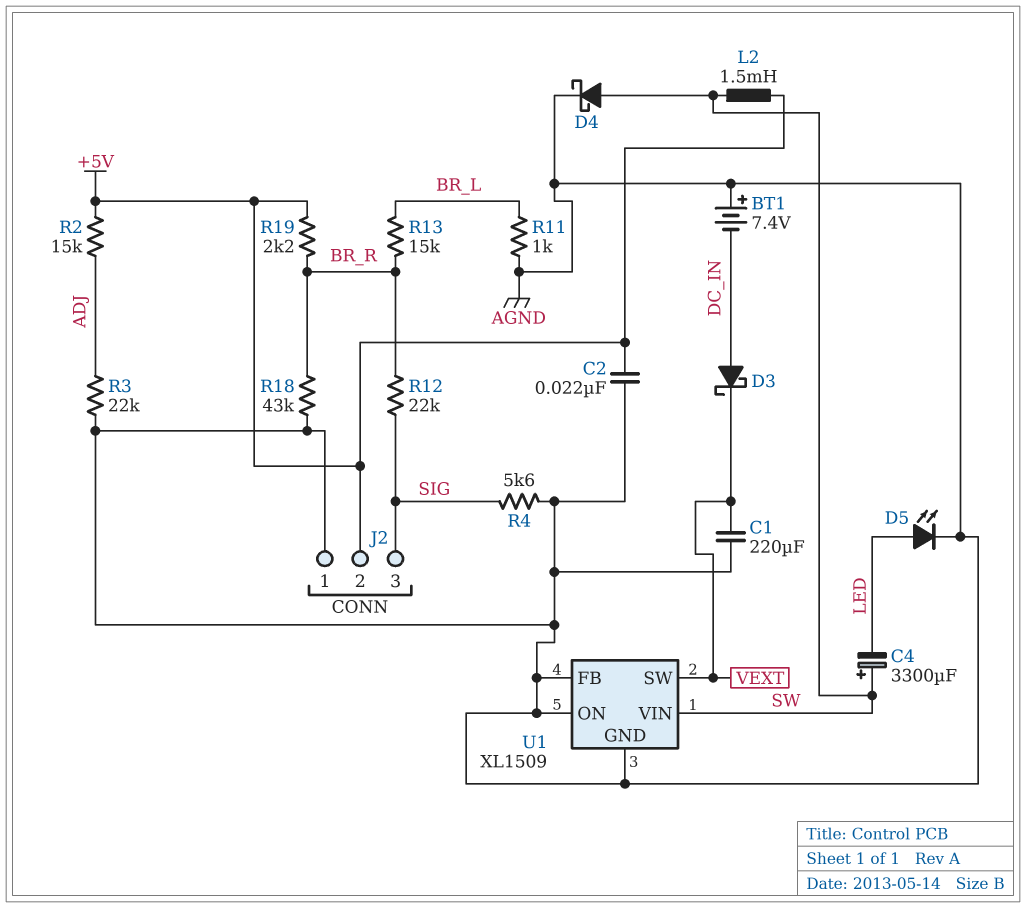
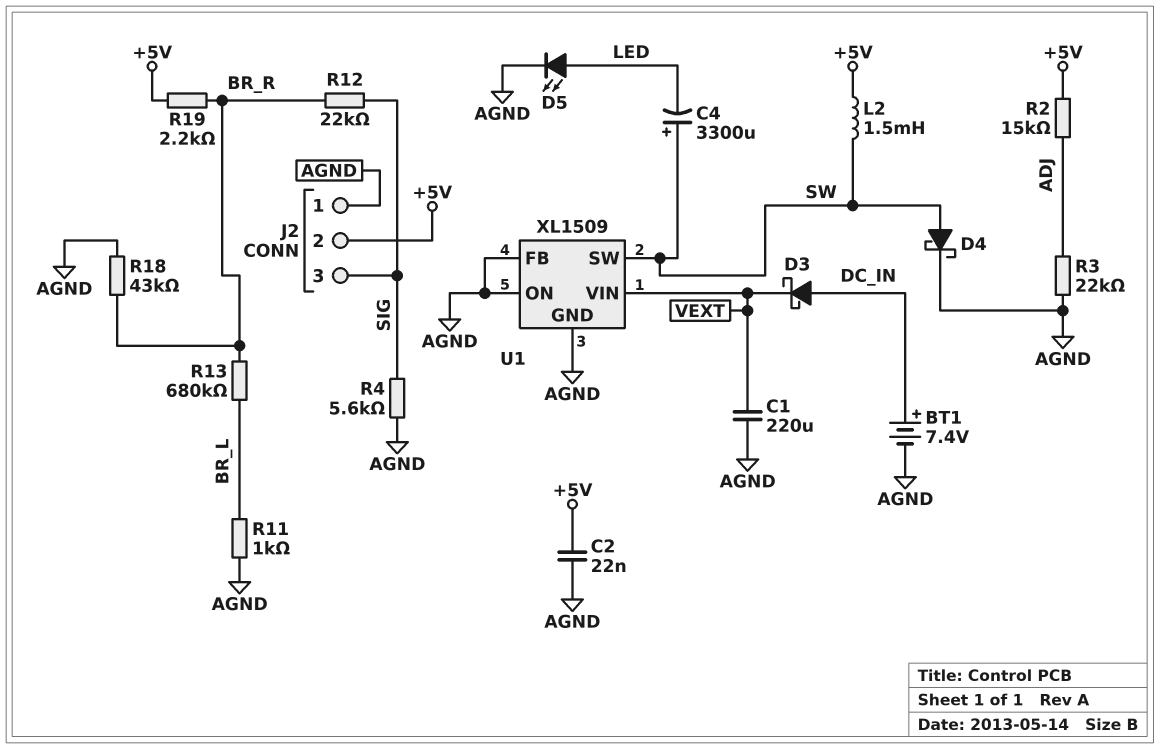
BT1: 7.4V (plus AGND, minus DC_IN) -> 7.4V (plus DC_IN, minus AGND)
R13: 15k (BR_L, BR_R) -> 680k (BR_L, BR_R)
U1 pin SW: VEXT -> SW
U1 pin VIN: SW -> VEXT

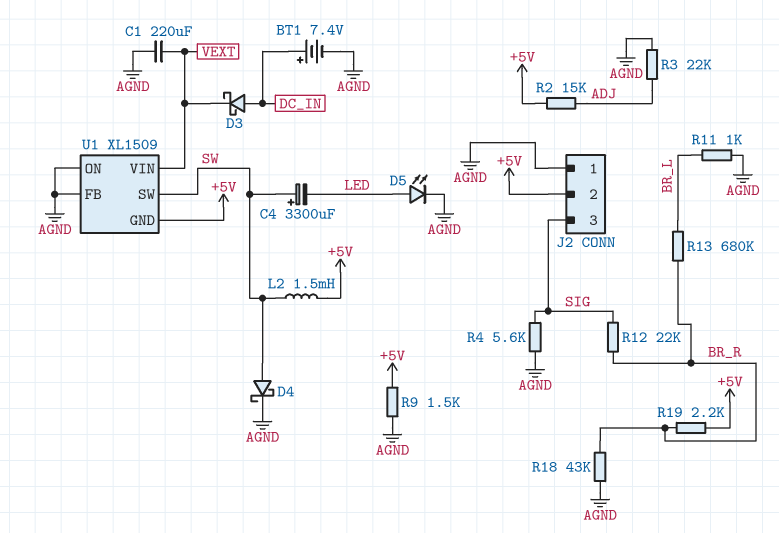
C2: 22nF (+5V, AGND) -> none
R9: none -> 1.5k (+5V, AGND)
U1 pin GND: AGND -> +5V

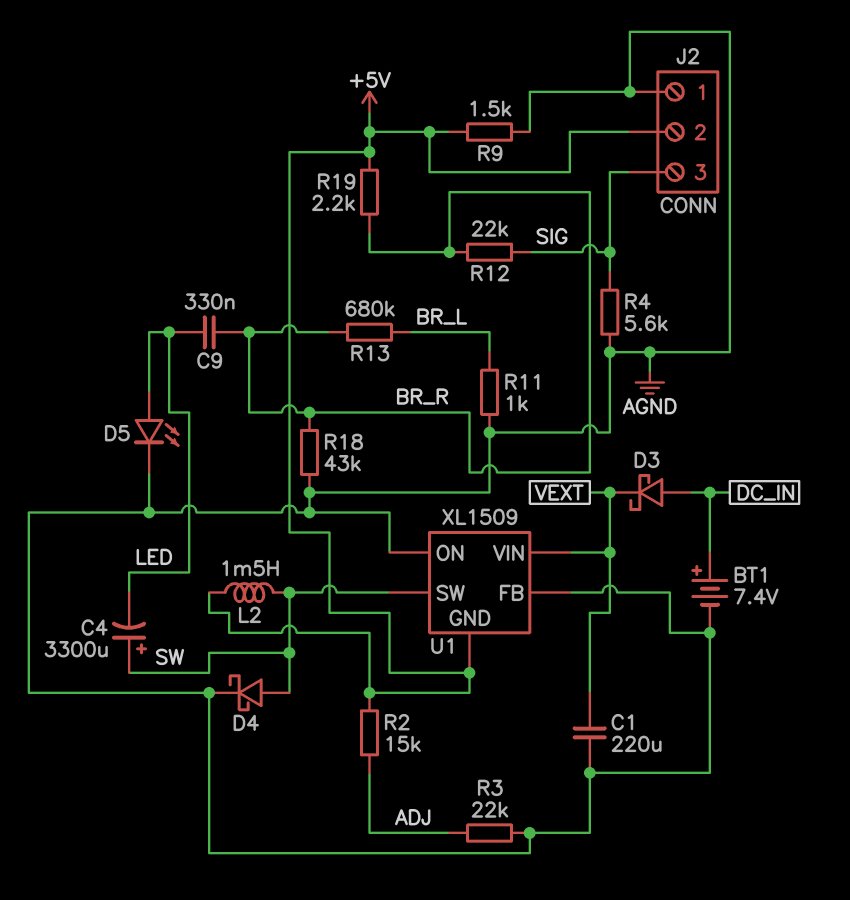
C9: none -> 330nF (BR_R, LED)

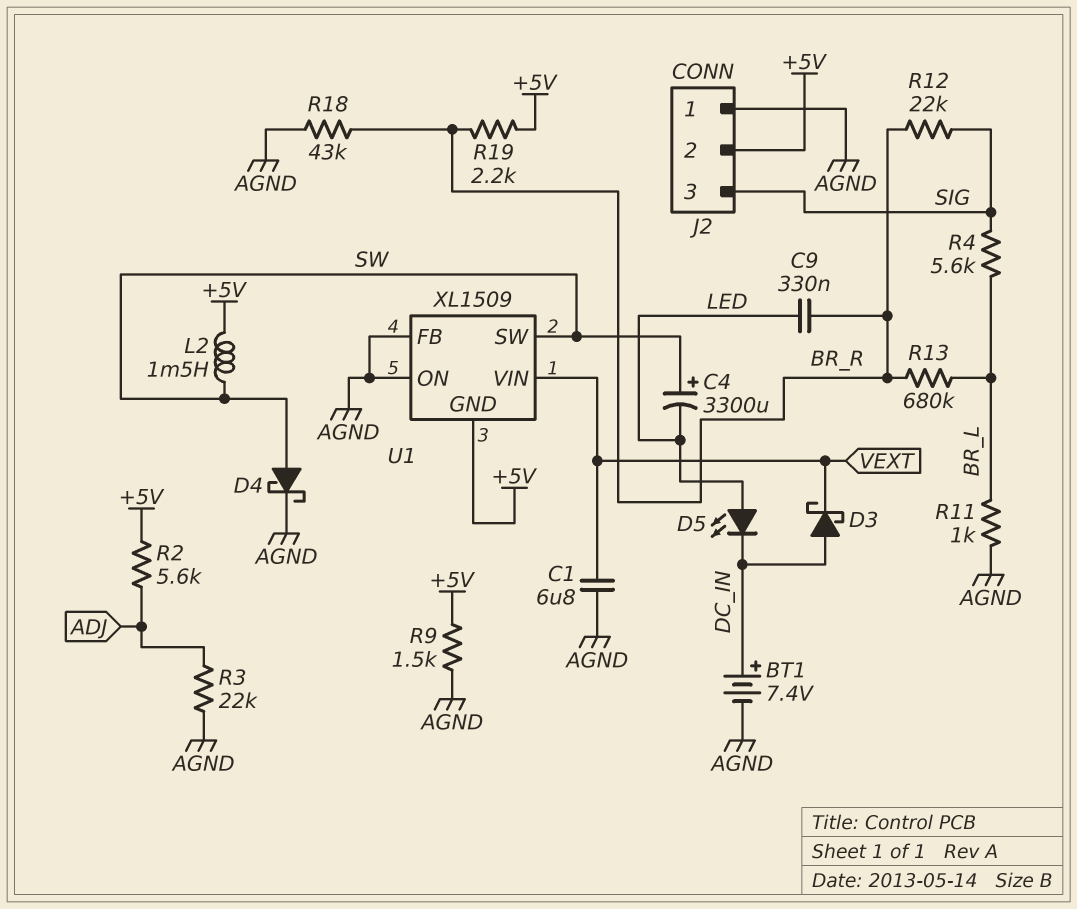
C1: 220uF (AGND, VEXT) -> 6.8uF (AGND, VEXT)
D5: LED (A LED, K AGND) -> LED (A LED, K DC_IN)
R2: 15k (+5V, ADJ) -> 5.6k (+5V, ADJ)
R4: 5.6k (AGND, SIG) -> 5.6k (BR_L, SIG)

